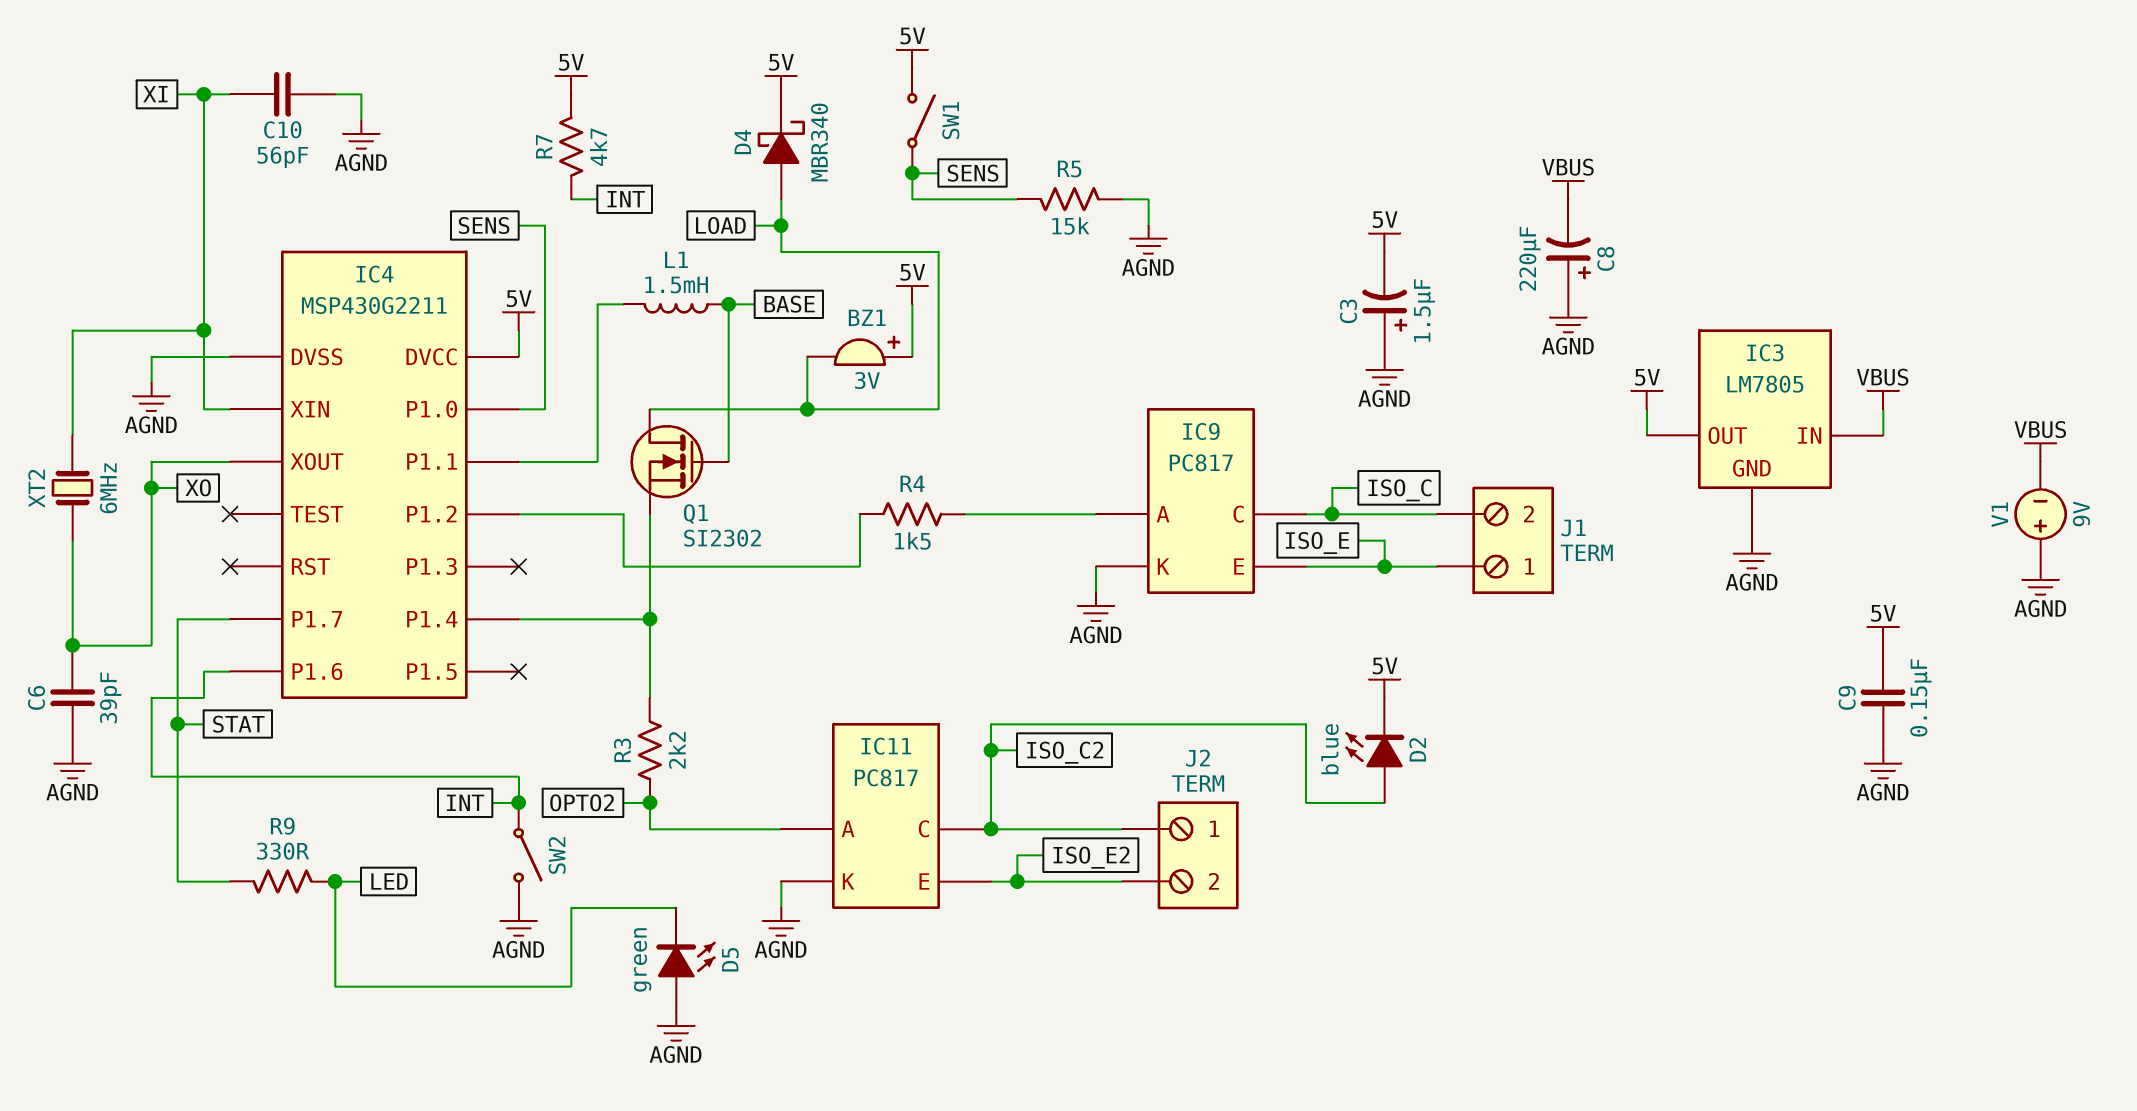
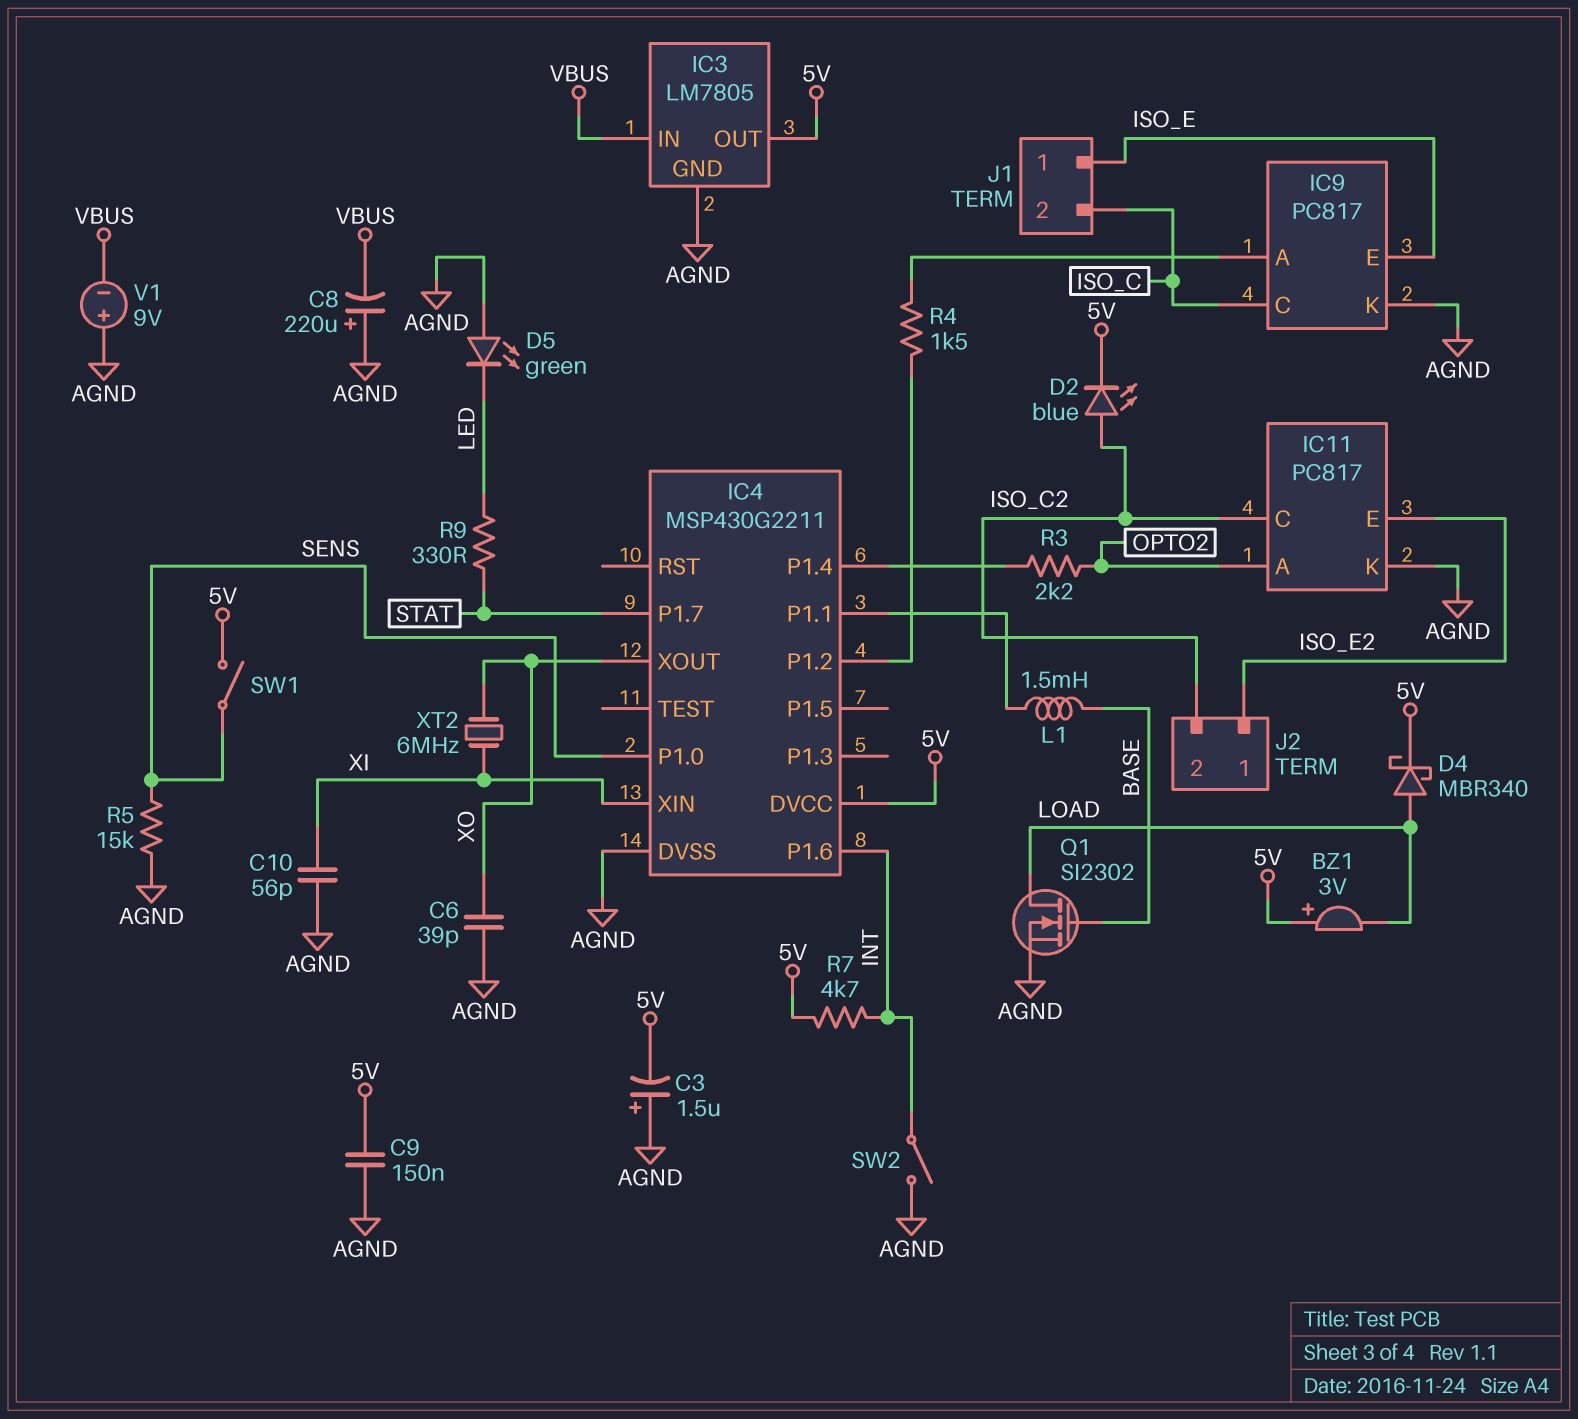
J2 pin 1: ISO_C2 -> ISO_E2
J2 pin 2: ISO_E2 -> ISO_C2
Q1: NMOS SI2302 (G BASE, D LOAD, S IC4/P1.4) -> NMOS SI2302 (G BASE, D LOAD, S AGND)

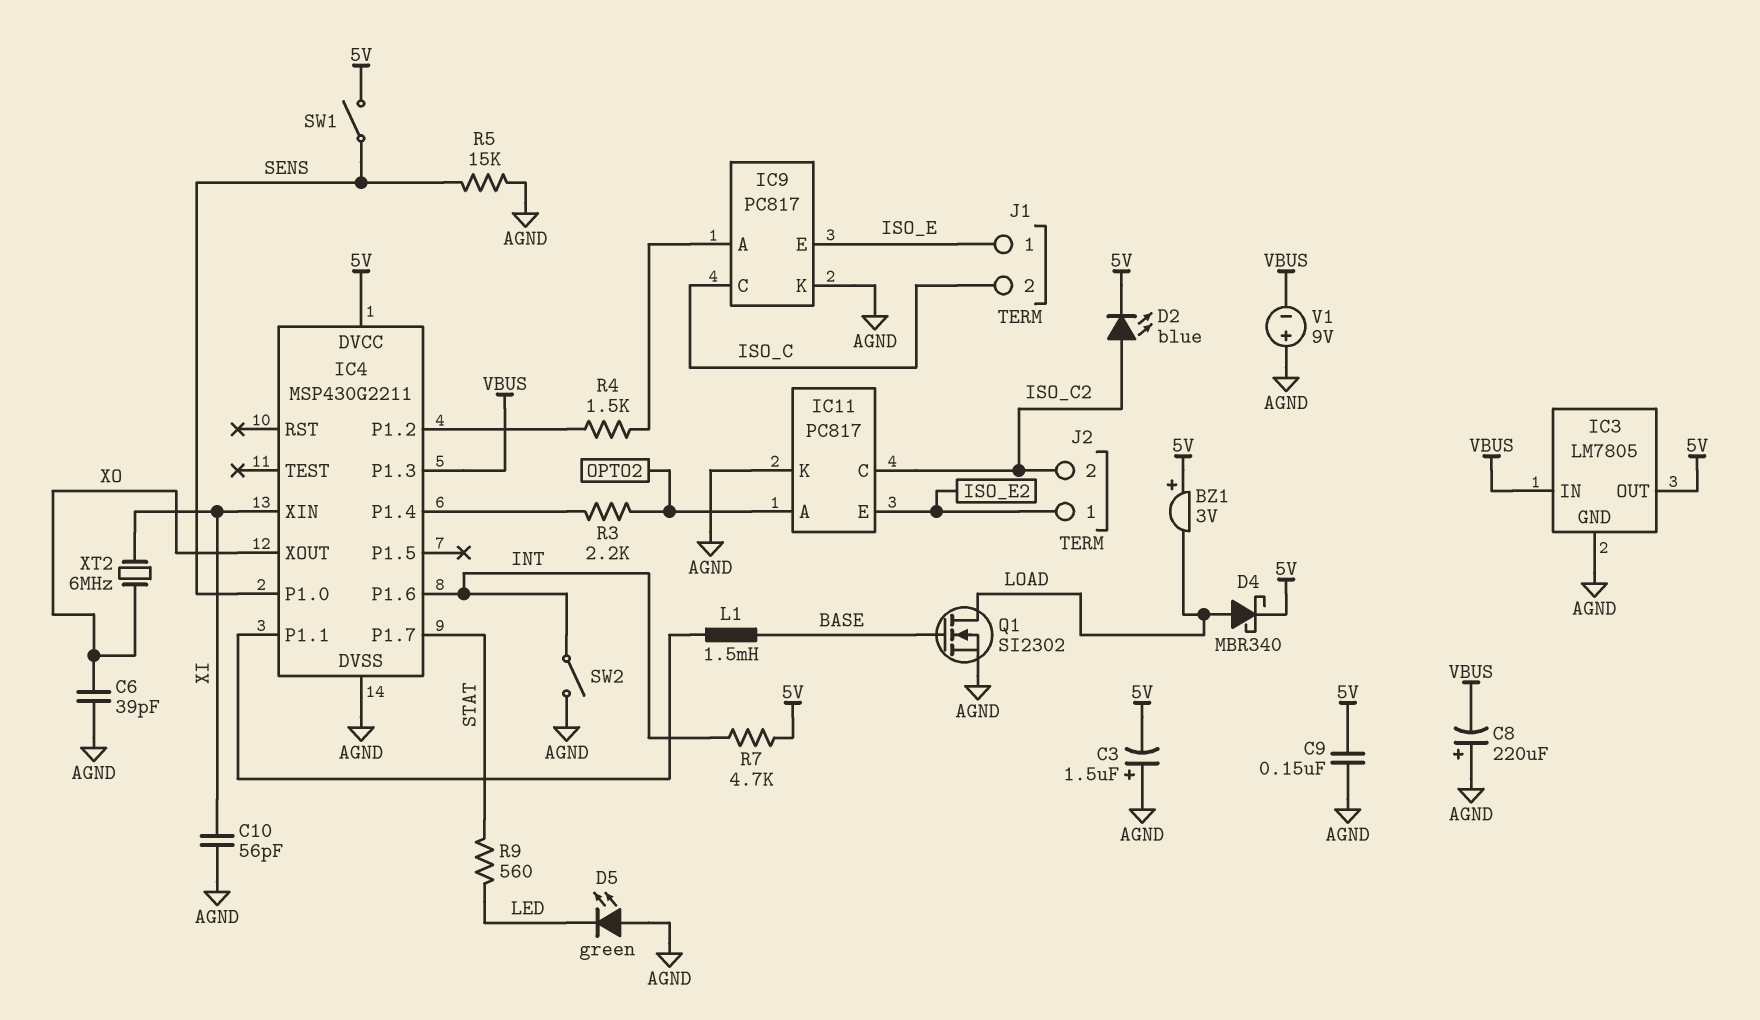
IC4 pin P1.3: none -> VBUS
R9: 330 (LED, STAT) -> 560 (LED, STAT)

